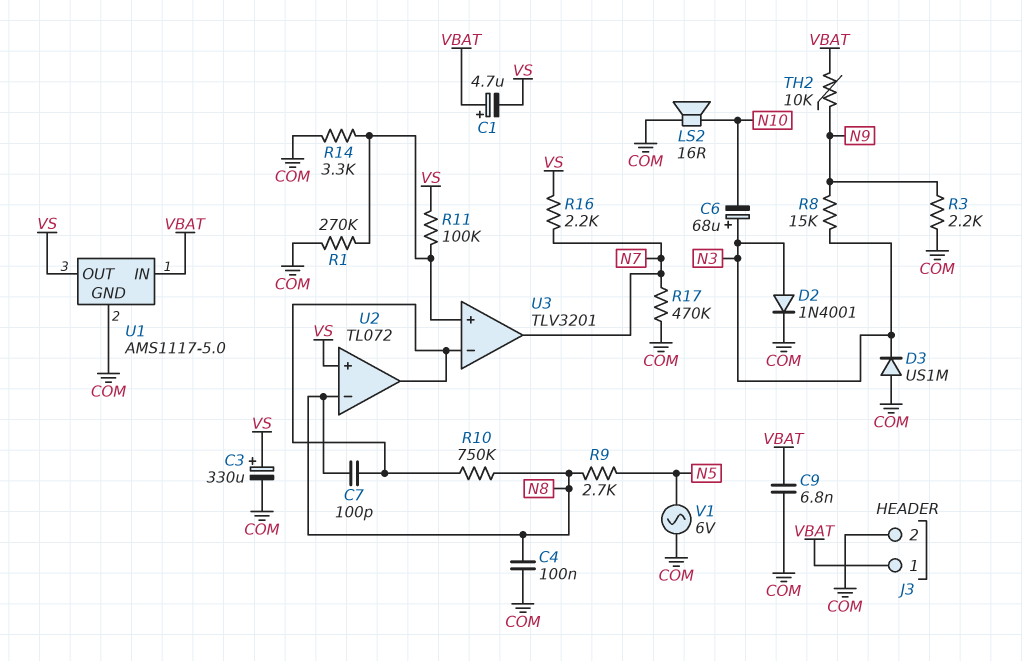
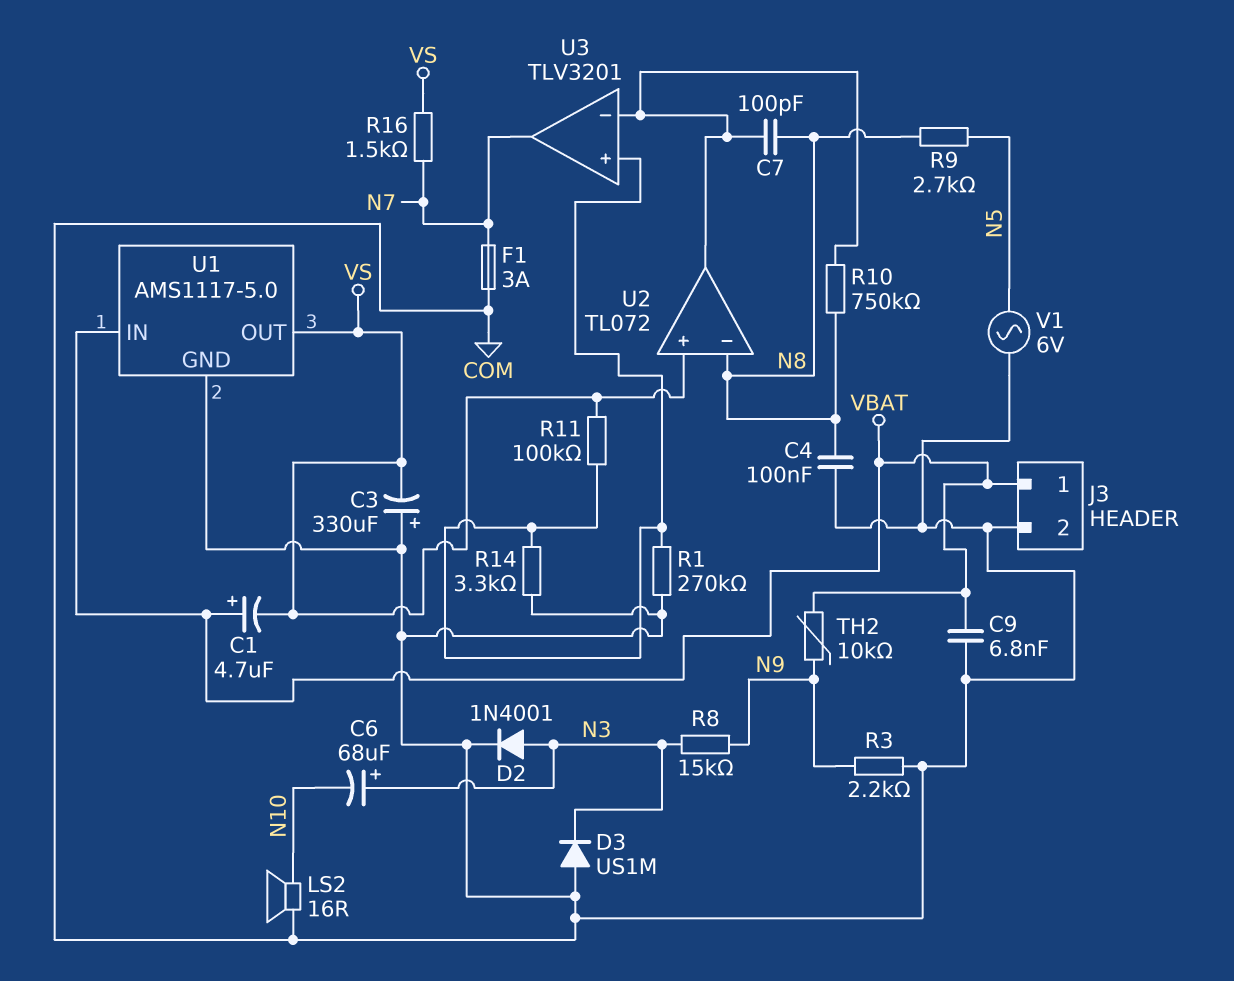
C3: 330uF (plus VS, minus COM) -> 330uF (plus COM, minus VS)
F1: none -> 3A (COM, N7)
R16: 2.2k (N7, VS) -> 1.5k (N7, VS)
R17: 470k (COM, N7) -> none

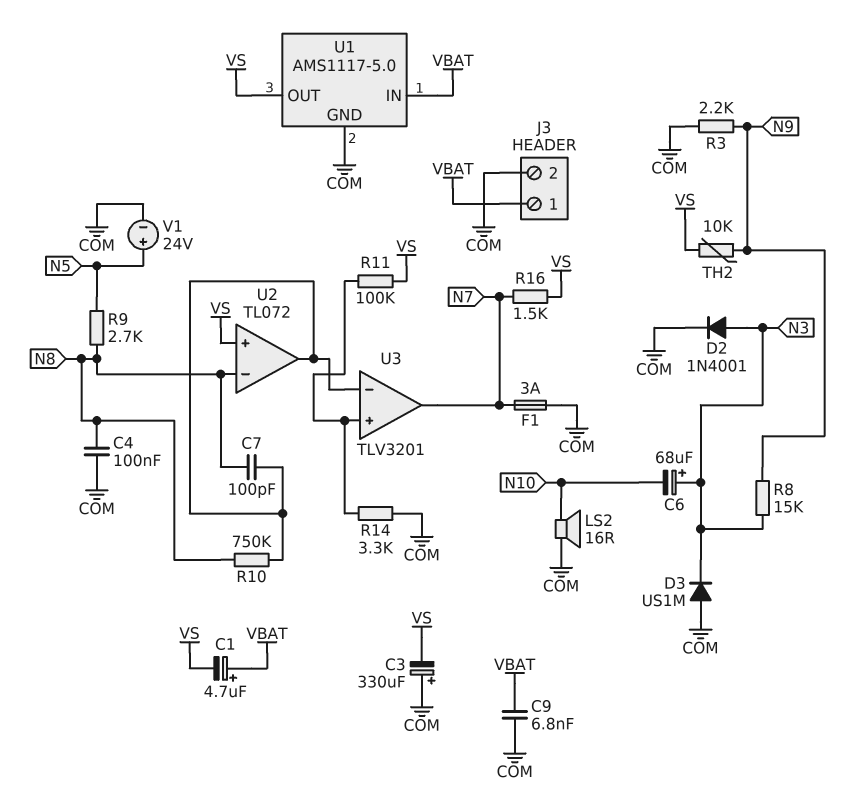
R1: 270k (COM, U3/in+) -> none
TH2: 10k (N9, VBAT) -> 10k (N9, VS)
V1: AC 6V (COM, N5) -> 24V (plus N5, minus COM)

